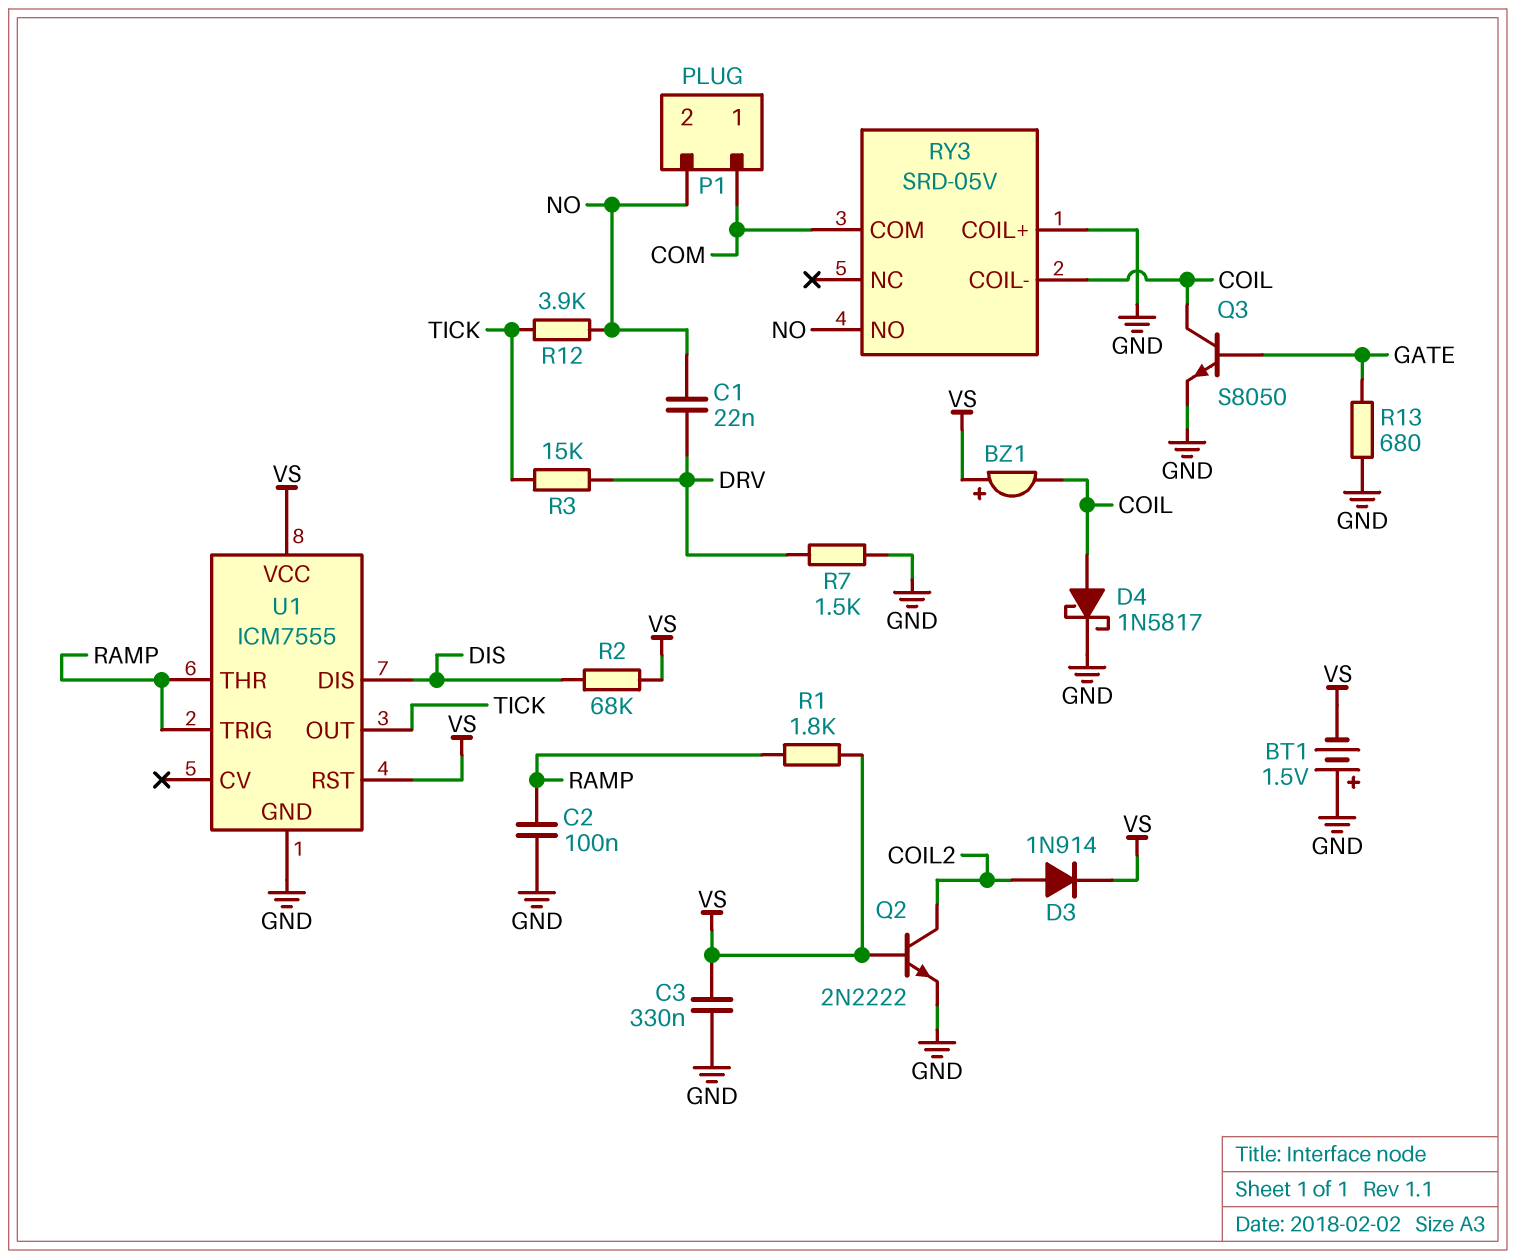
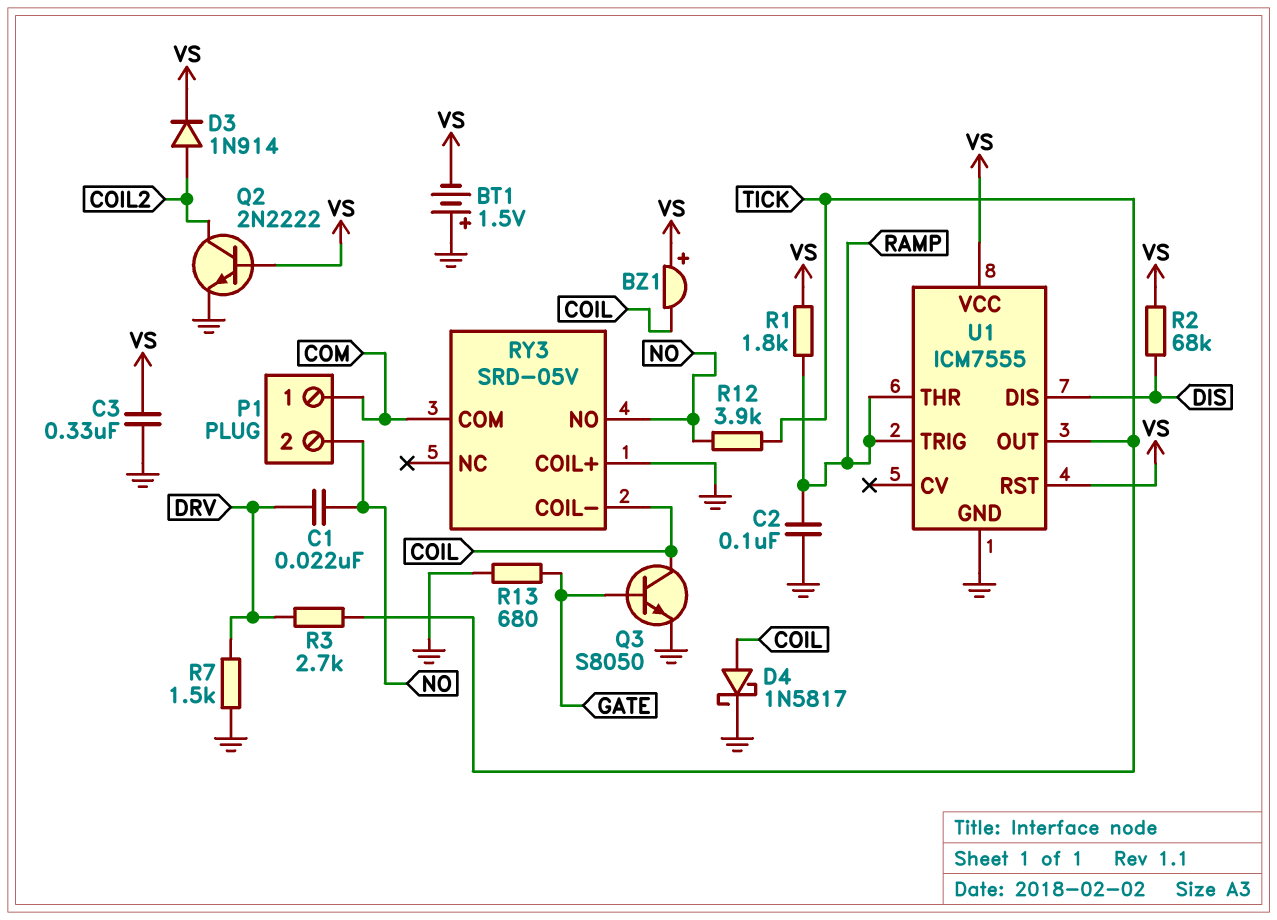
R3: 15k (DRV, TICK) -> 2.7k (DRV, TICK)

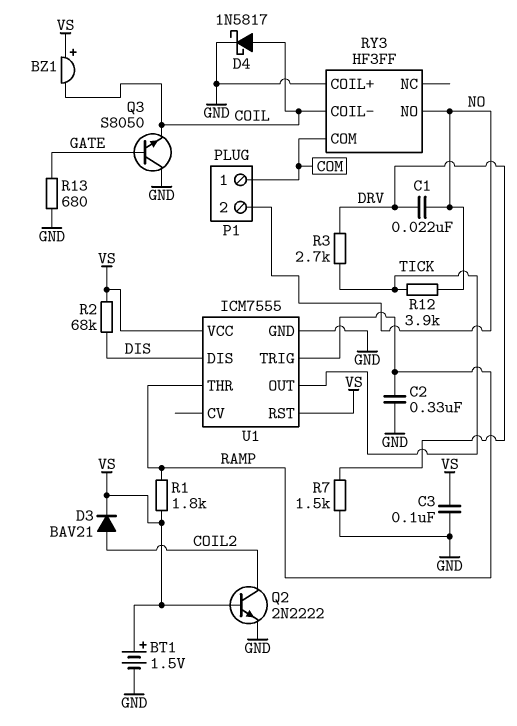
BT1: 1.5V (plus GND, minus VS) -> 1.5V (plus VS, minus GND)
C2: 100nF (GND, RAMP) -> 330nF (GND, RAMP)
C3: 330nF (GND, VS) -> 100nF (GND, VS)
D3: diode 1N914 (A COIL2, K VS) -> diode BAV21 (A COIL2, K VS)
Q3: NPN S8050 (B GATE, C COIL, E GND) -> NPN S8050 (B GATE, C GND, E COIL)
RY3: SRD-05V -> HF3FF

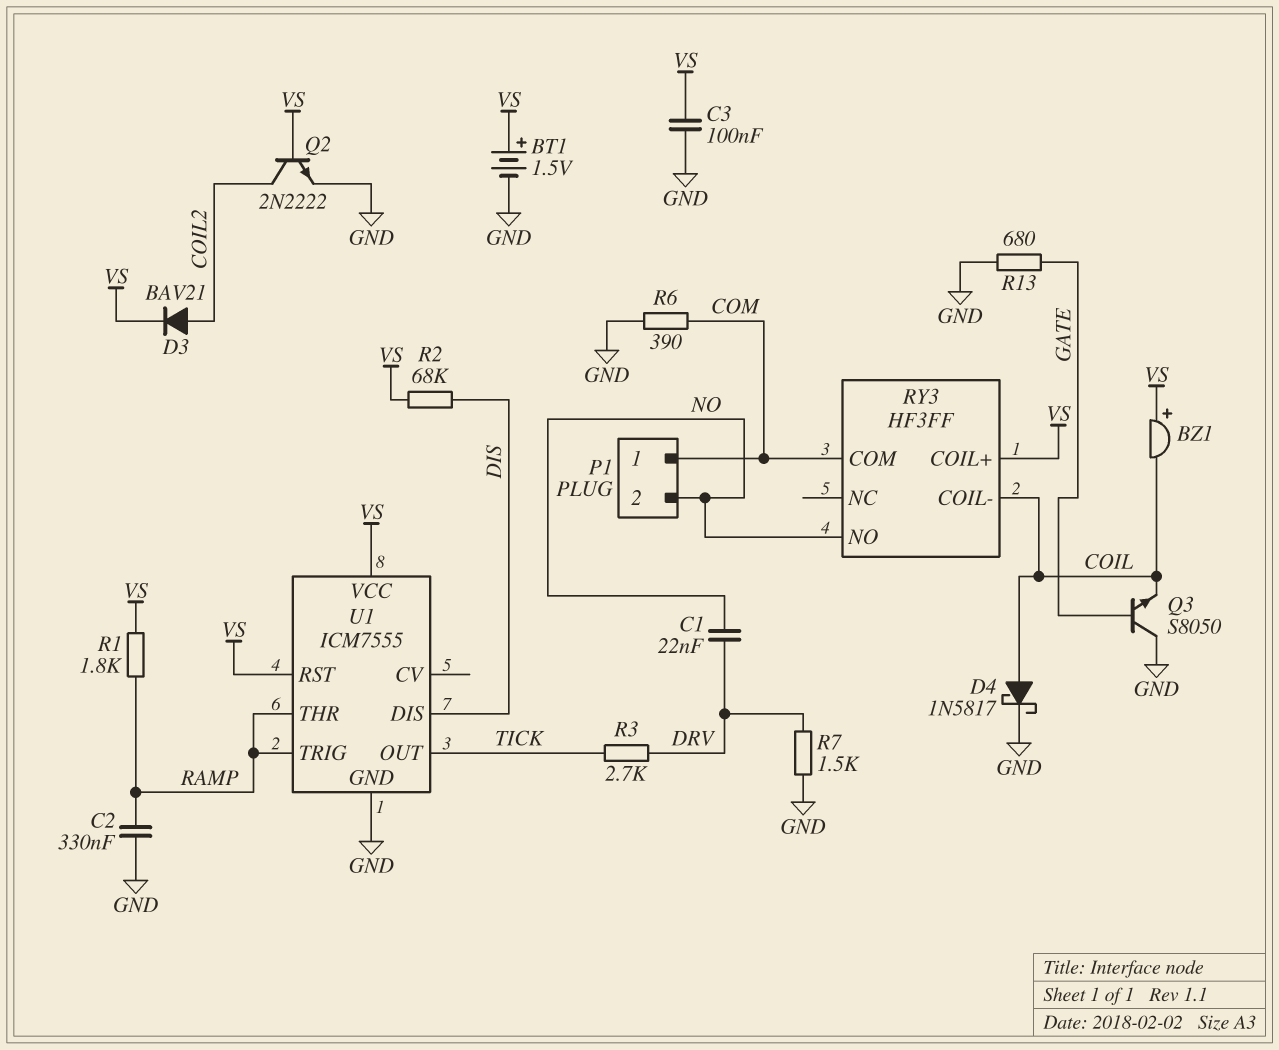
R6: none -> 390 (COM, GND)
R12: 3.9k (NO, TICK) -> none
RY3 pin COIL+: GND -> VS

